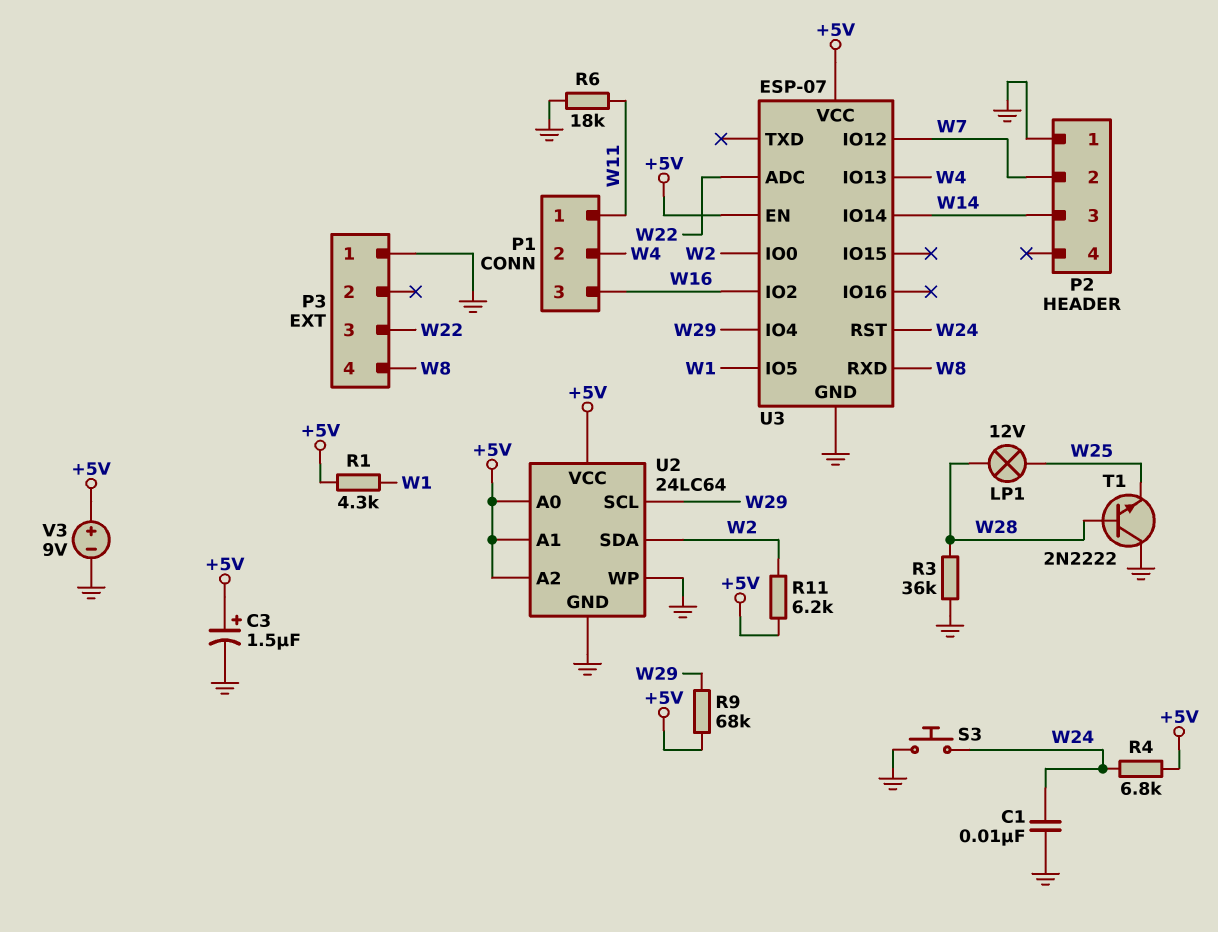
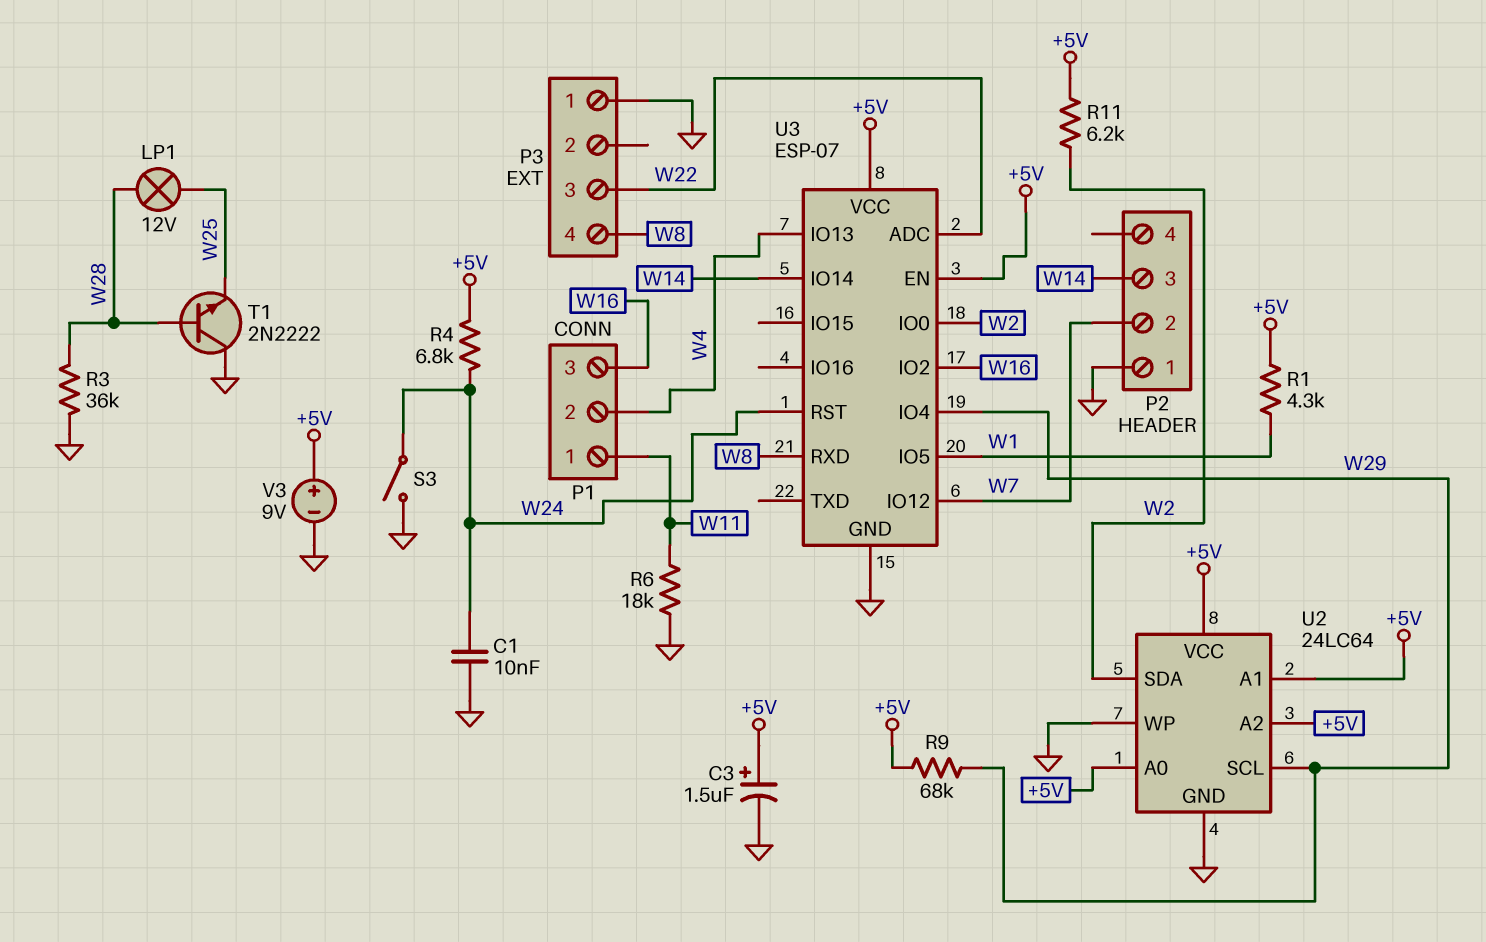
S3: button (GND, W24) -> switch (GND, W24)

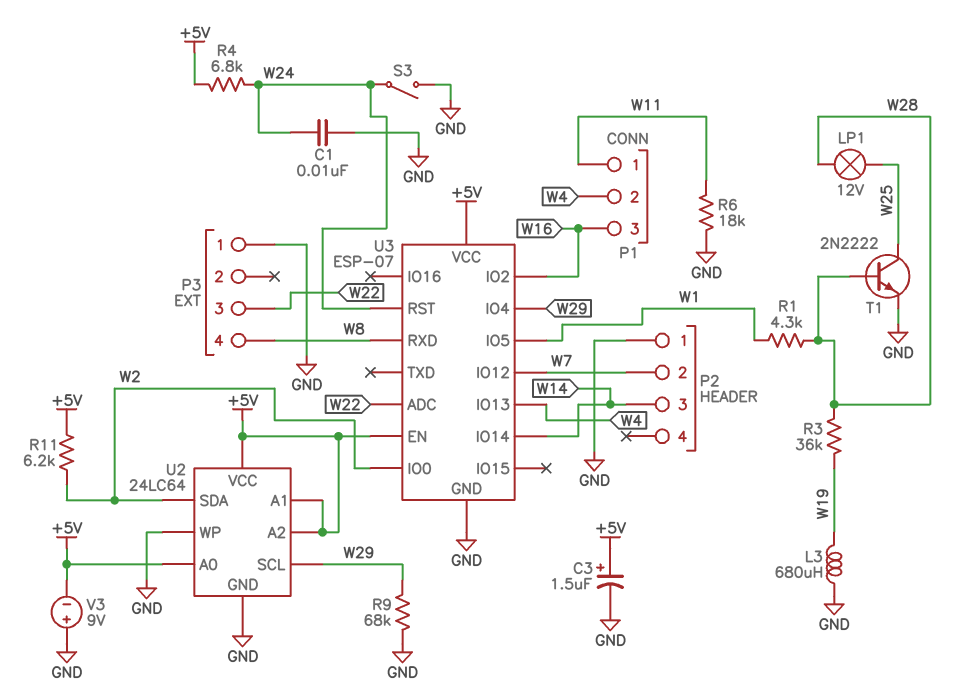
L3: none -> 680uH (GND, W19)
R1: 4.3k (+5V, W1) -> 4.3k (W1, W28)
R3: 36k (GND, W28) -> 36k (W19, W28)
R9: 68k (+5V, W29) -> 68k (GND, W29)
T1: NPN 2N2222 (B W28, C GND, E W25) -> NPN 2N2222 (B W28, C W25, E GND)
V3: 9V (plus +5V, minus GND) -> 9V (plus GND, minus +5V)

